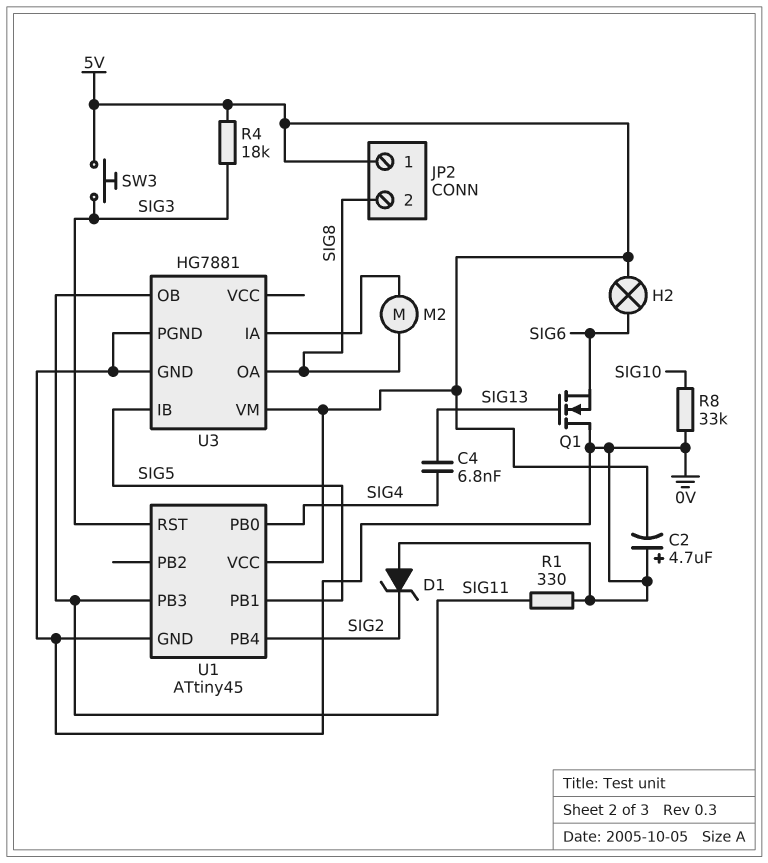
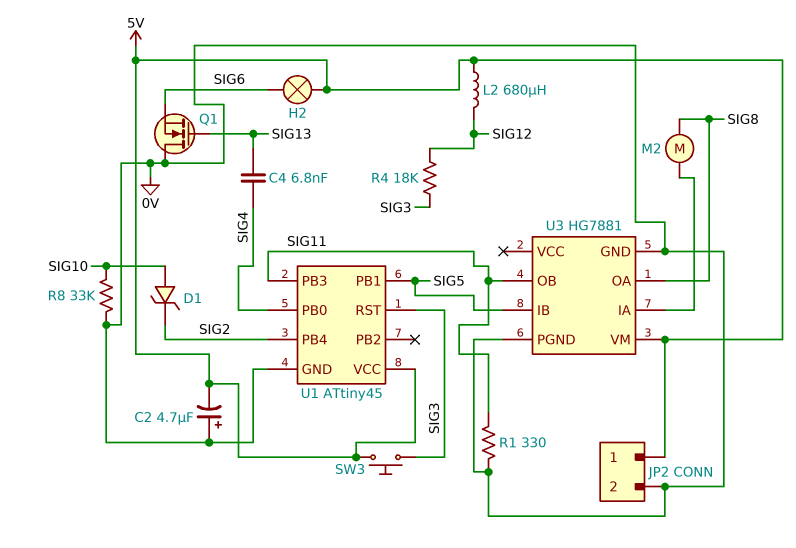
D1: zener (A 0V, K SIG2) -> zener (A SIG10, K SIG2)
JP2 pin 2: SIG8 -> 0V
L2: none -> 680uH (5V, SIG12)
R4: 18k (5V, SIG3) -> 18k (SIG3, SIG12)

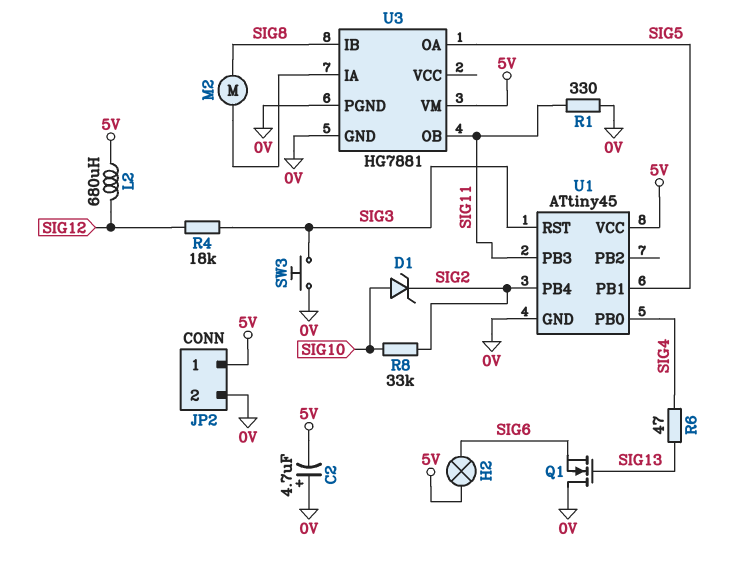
C4: 6.8nF (SIG4, SIG13) -> none
R6: none -> 47 (SIG4, SIG13)
R8: 33k (0V, SIG10) -> 33k (SIG2, SIG10)
SW3: button (5V, SIG3) -> button (0V, SIG3)
U3 pin IB: SIG5 -> SIG8
U3 pin OA: SIG8 -> SIG5

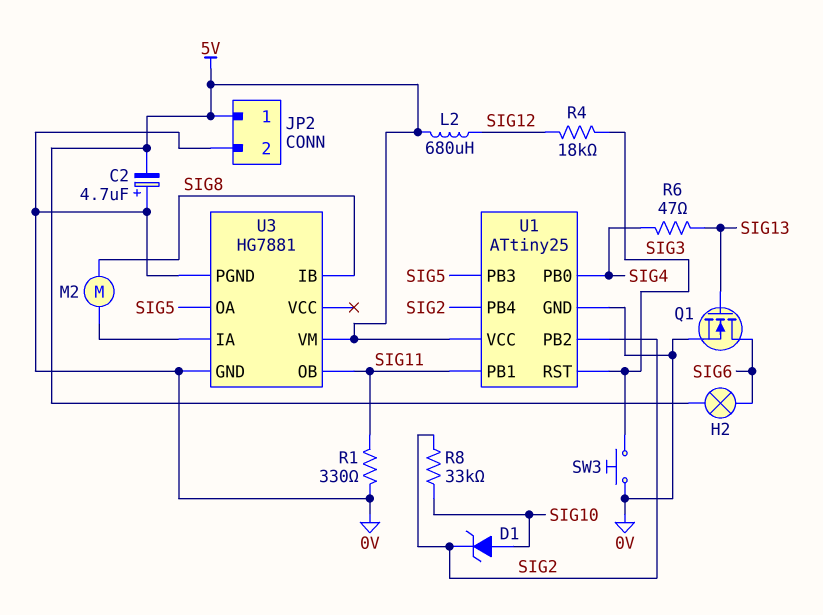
Q1: NMOS (G SIG13, D 0V, S SIG6) -> NMOS (G SIG13, D SIG6, S 0V)
U1: ATtiny45 -> ATtiny25
U1 pin PB1: SIG5 -> SIG11
U1 pin PB2: none -> SIG2
U1 pin PB3: SIG11 -> SIG5

